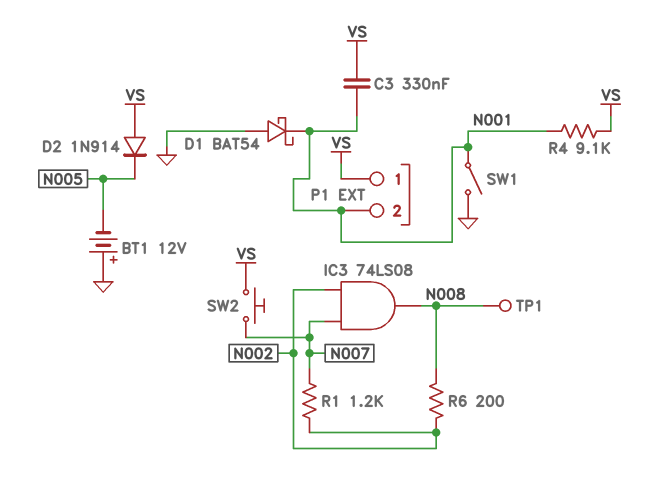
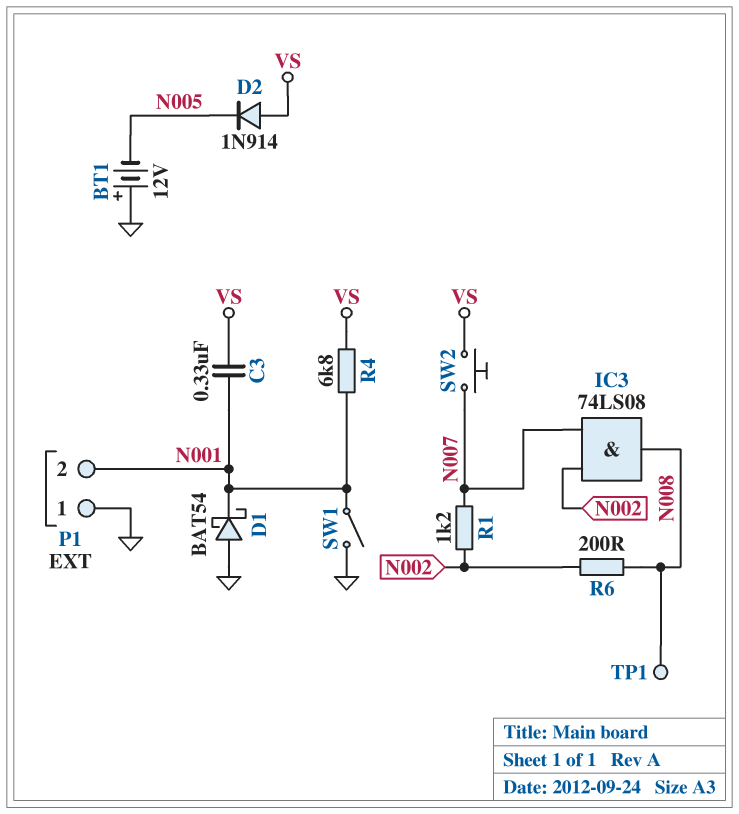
P1 pin 1: VS -> GND
R4: 9.1k (N001, VS) -> 6.8k (N001, VS)

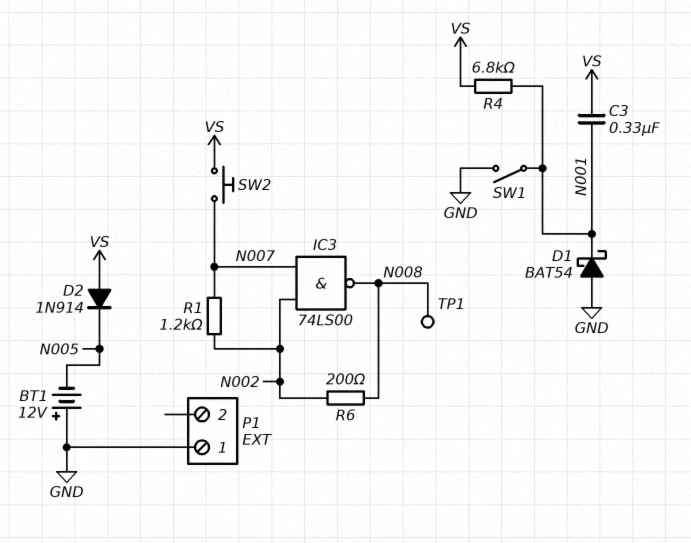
IC3: AND 74LS08 (in N002, in N007, out N008) -> NAND 74LS00 (in N002, in N007, out N008)
P1 pin 2: N001 -> none

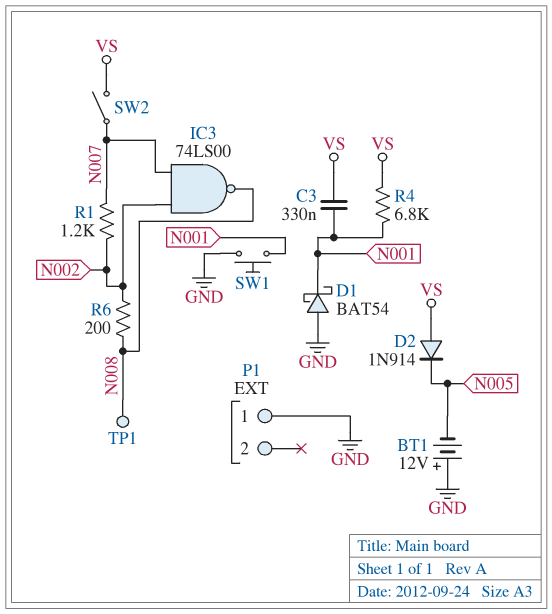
SW1: switch (GND, N001) -> button (GND, N001)
SW2: button (N007, VS) -> switch (N007, VS)

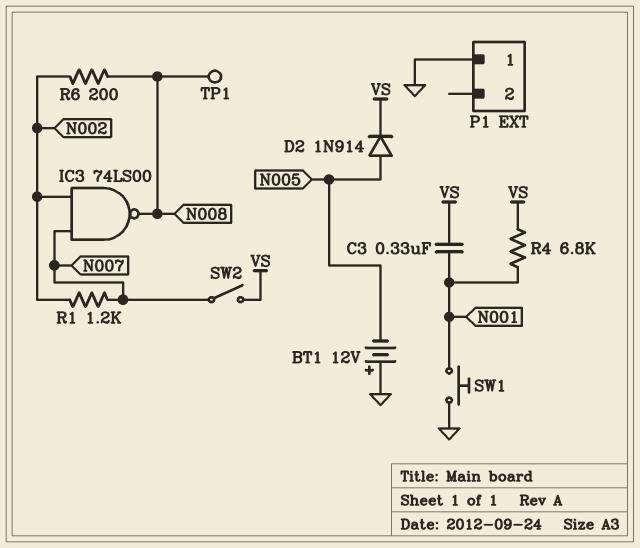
D1: schottky BAT54 (A GND, K N001) -> none
D2: diode 1N914 (A VS, K N005) -> diode 1N914 (A N005, K VS)

